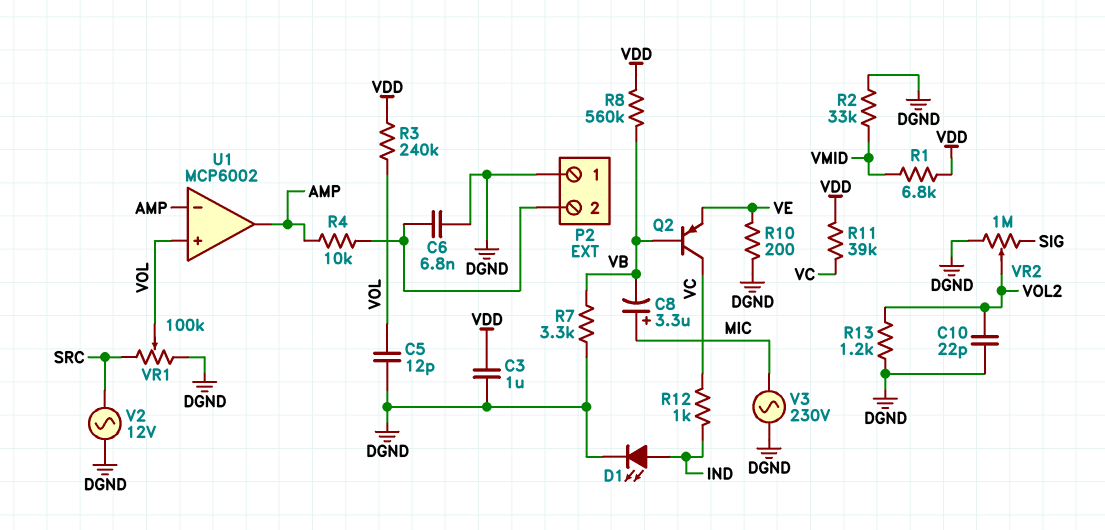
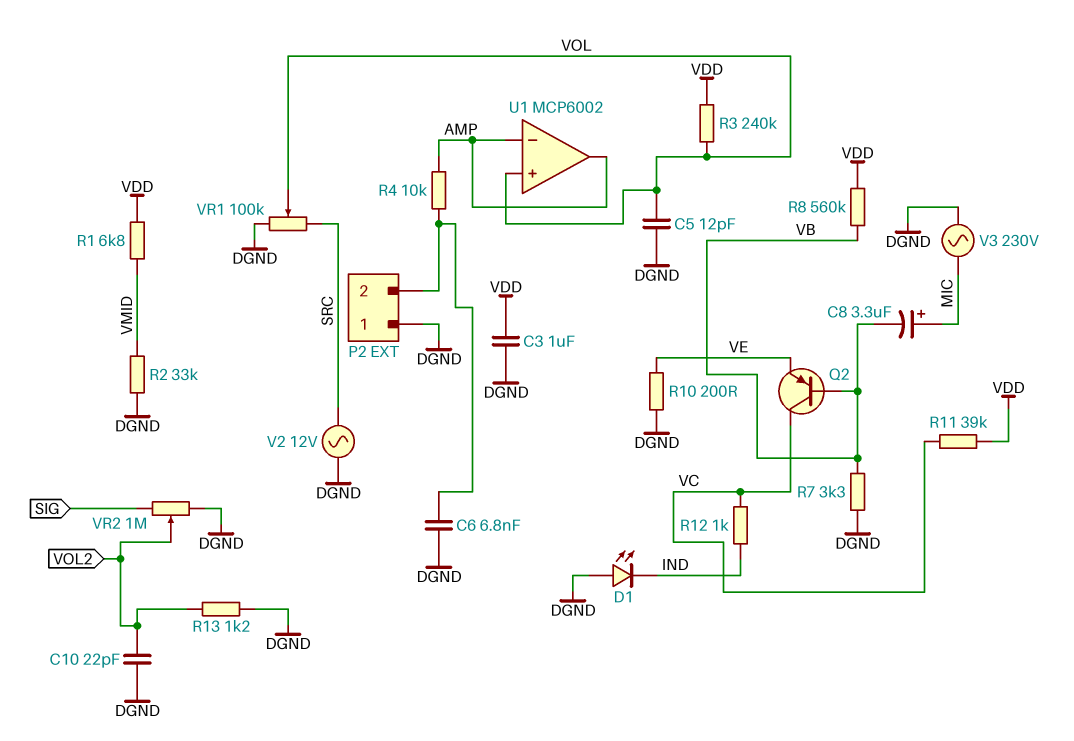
D1: LED (A IND, K DGND) -> LED (A DGND, K IND)

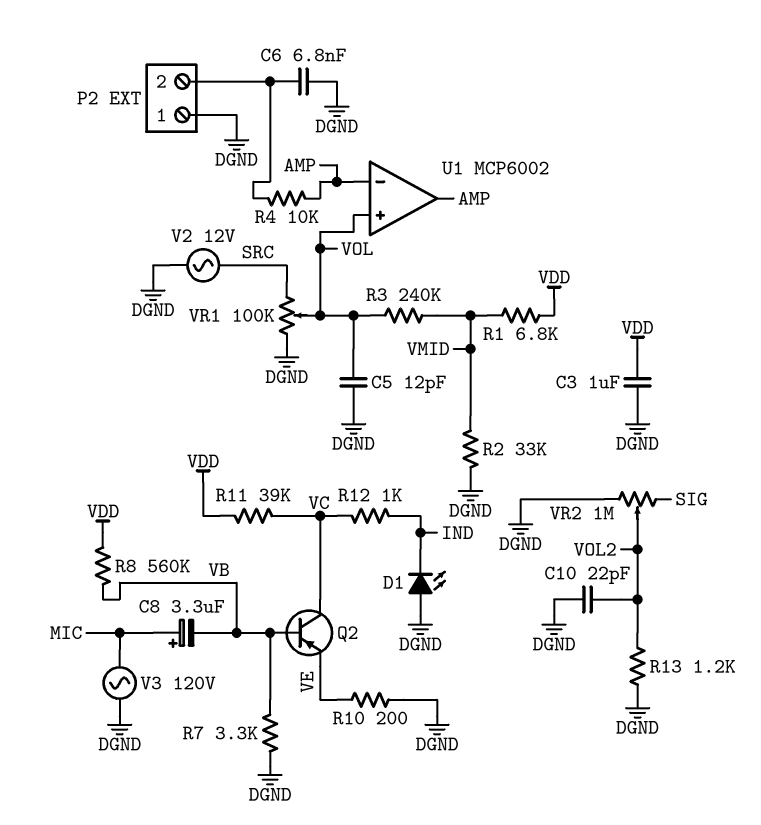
R3: 240k (VDD, VOL) -> 240k (VMID, VOL)
V3: AC 230V (DGND, MIC) -> AC 120V (DGND, MIC)

